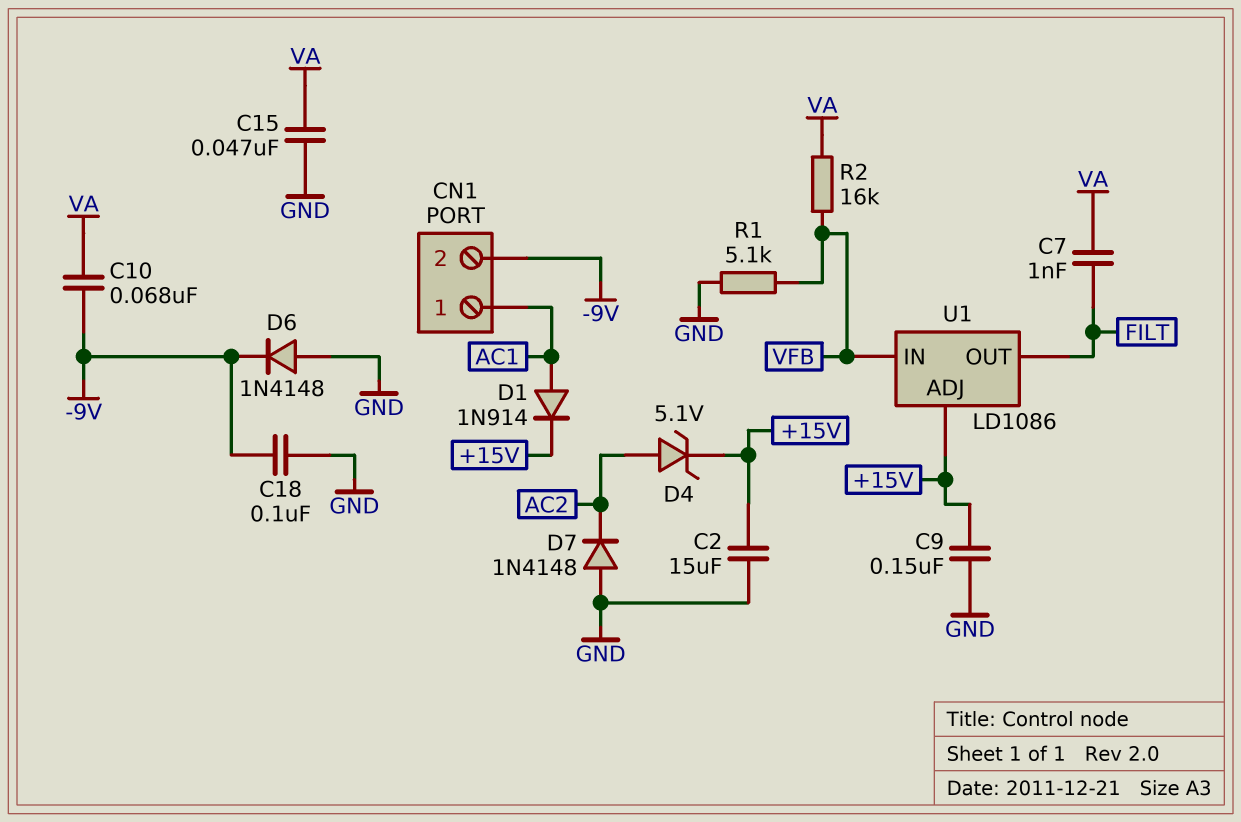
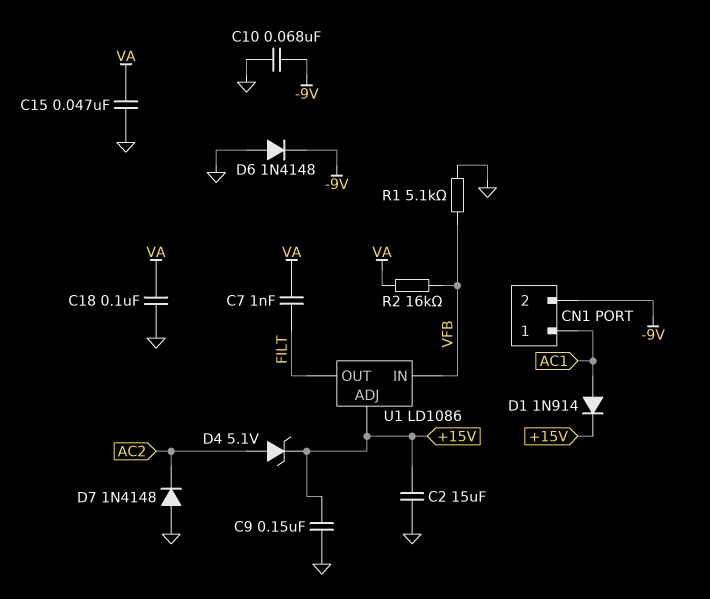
C10: 68nF (-9V, VA) -> 68nF (-9V, GND)
C18: 100nF (-9V, GND) -> 100nF (GND, VA)

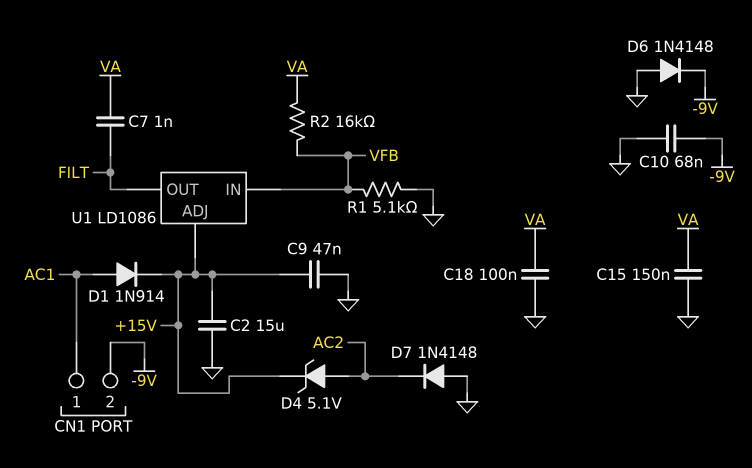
C9: 150nF (+15V, GND) -> 47nF (+15V, GND)
C15: 47nF (GND, VA) -> 150nF (GND, VA)

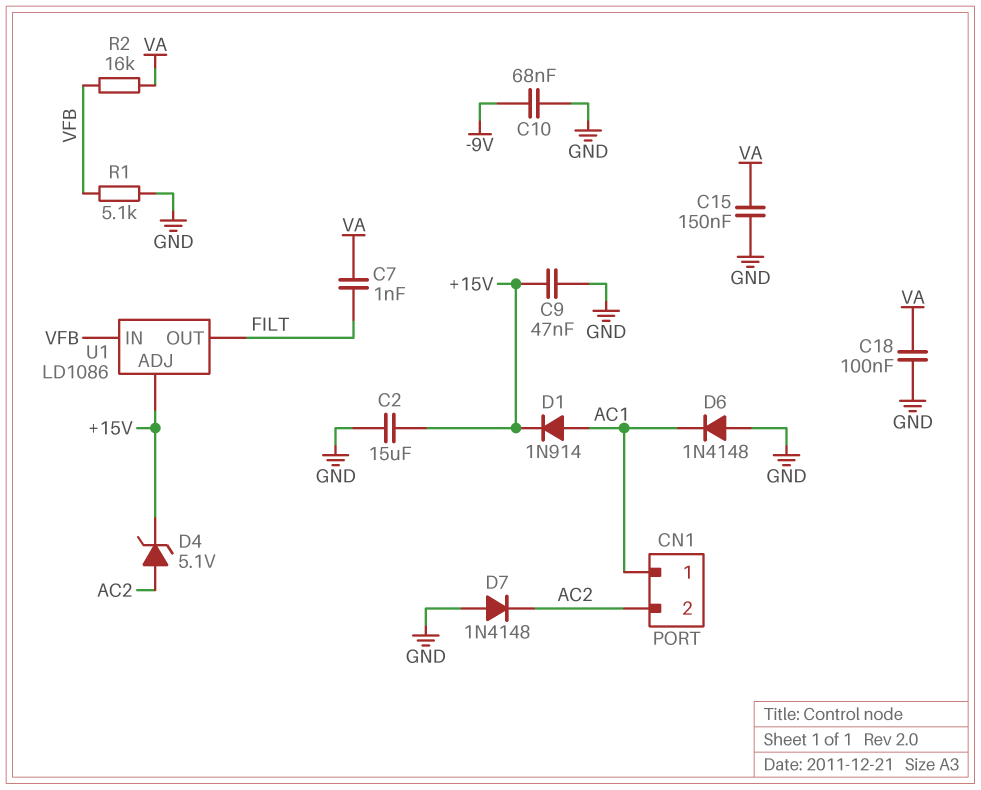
CN1 pin 2: -9V -> AC2
D6: diode 1N4148 (A GND, K -9V) -> diode 1N4148 (A GND, K AC1)

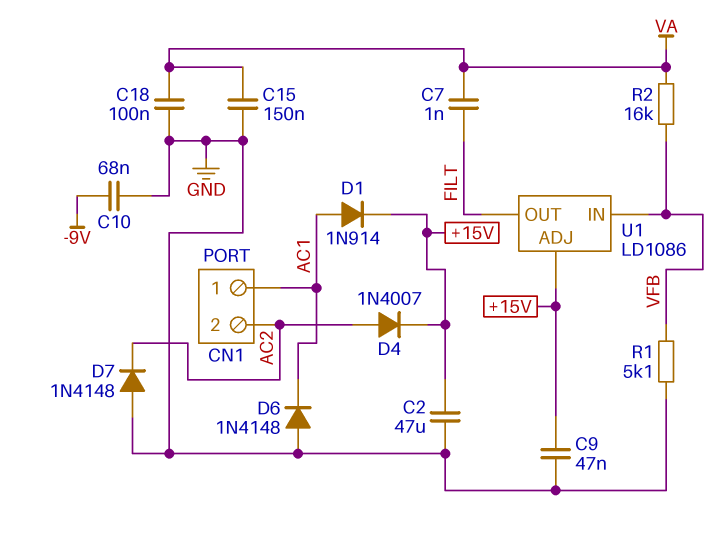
C2: 15uF (+15V, GND) -> 47uF (+15V, GND)
D4: zener 5.1V (A AC2, K +15V) -> diode 1N4007 (A AC2, K +15V)

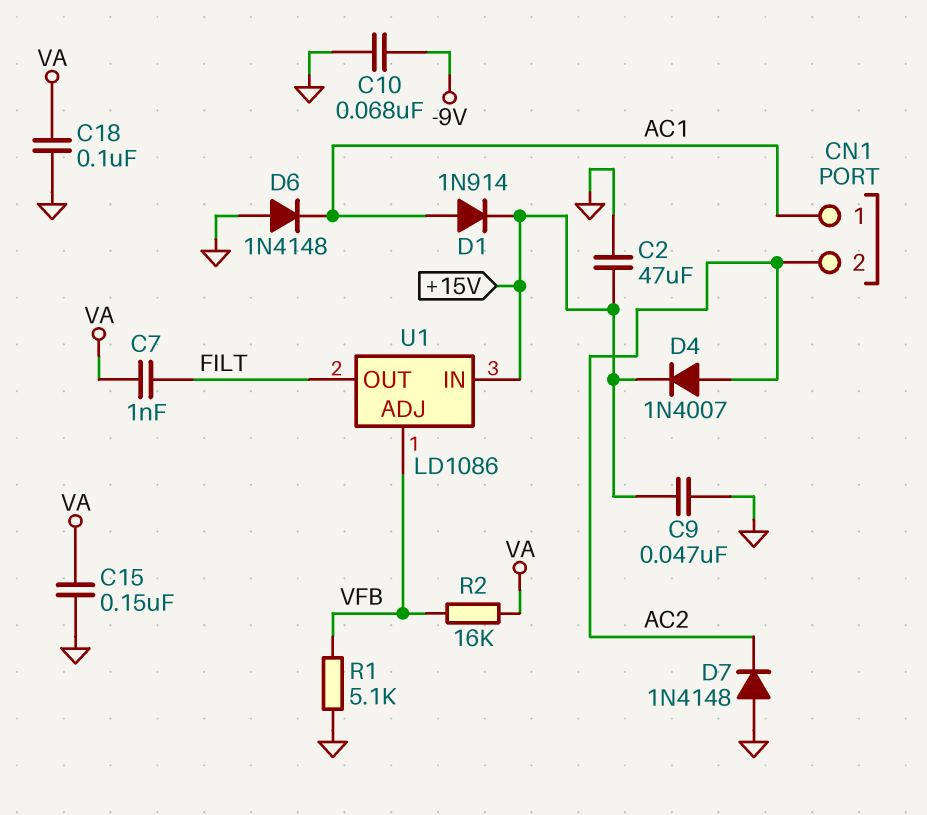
U1 pin ADJ: +15V -> VFB
U1 pin IN: VFB -> +15V

